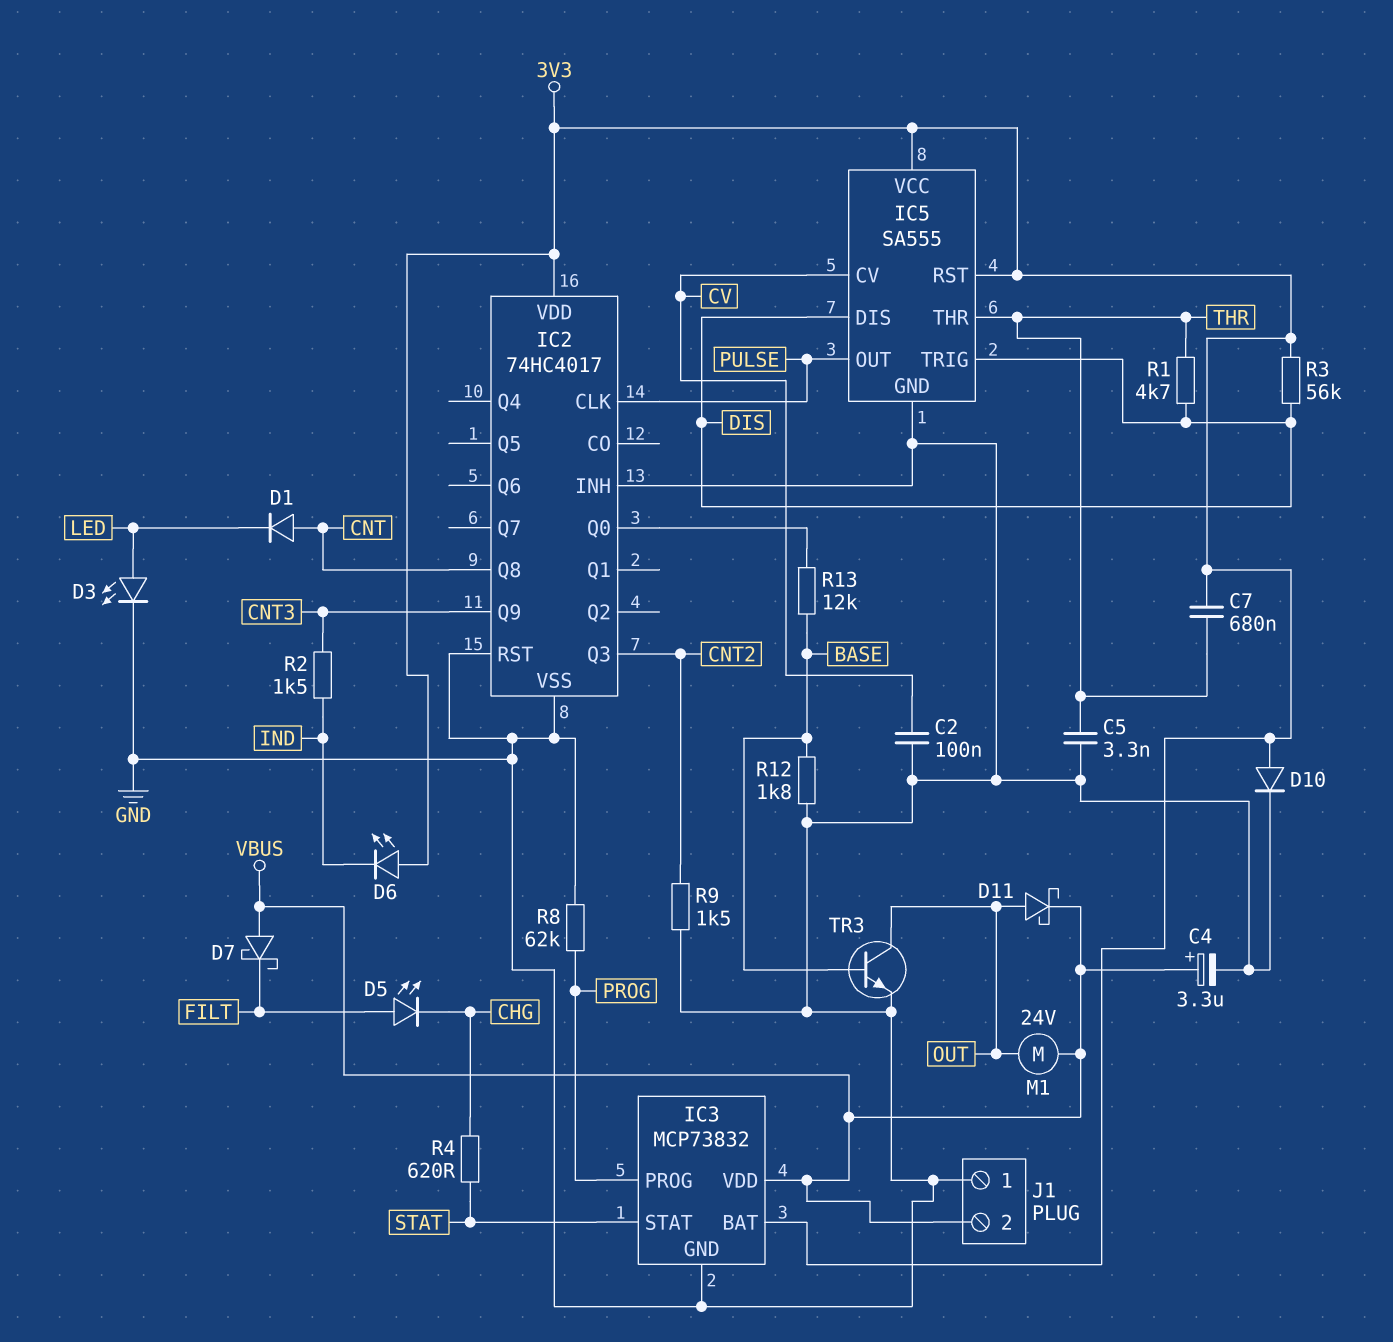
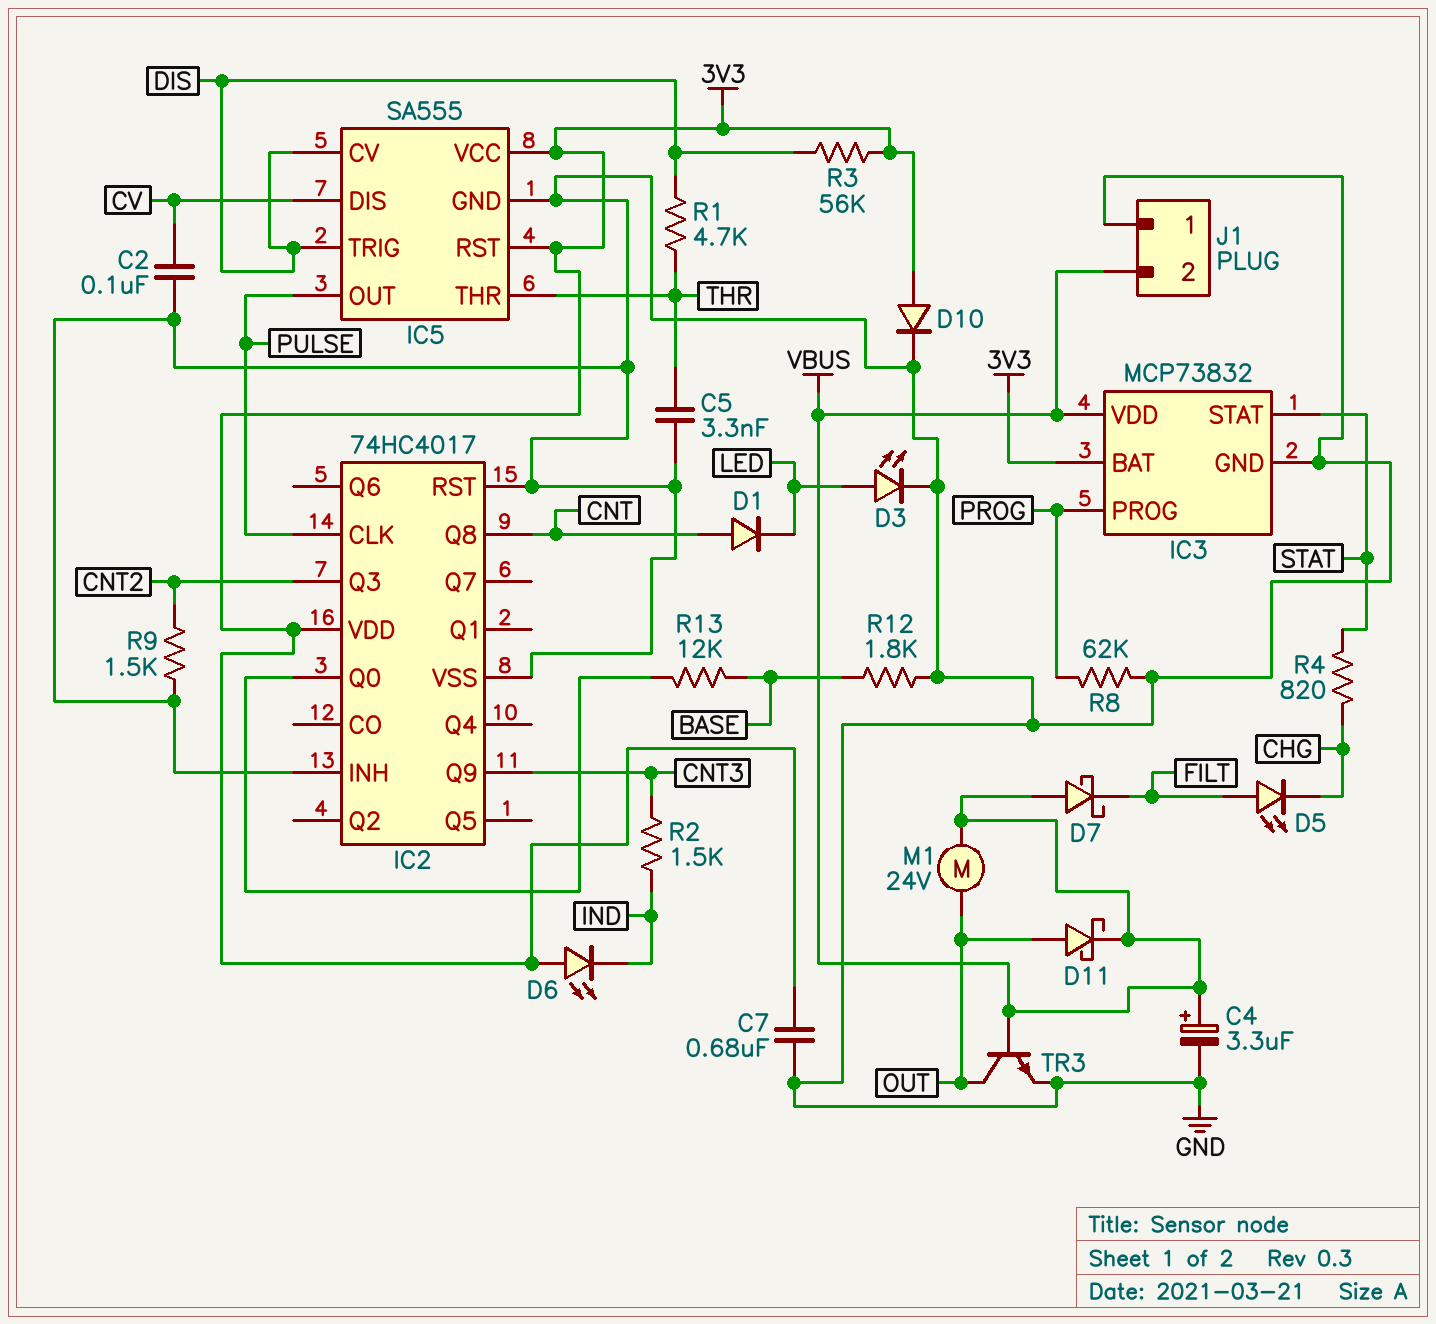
C7: 680nF (3V3, THR) -> 680nF (3V3, GND)
IC5 pin CV: CV -> DIS
IC5 pin DIS: DIS -> CV
R4: 620 (CHG, STAT) -> 820 (CHG, STAT)
TR3: NPN (B BASE, C OUT, E GND) -> NPN (B VBUS, C OUT, E GND)

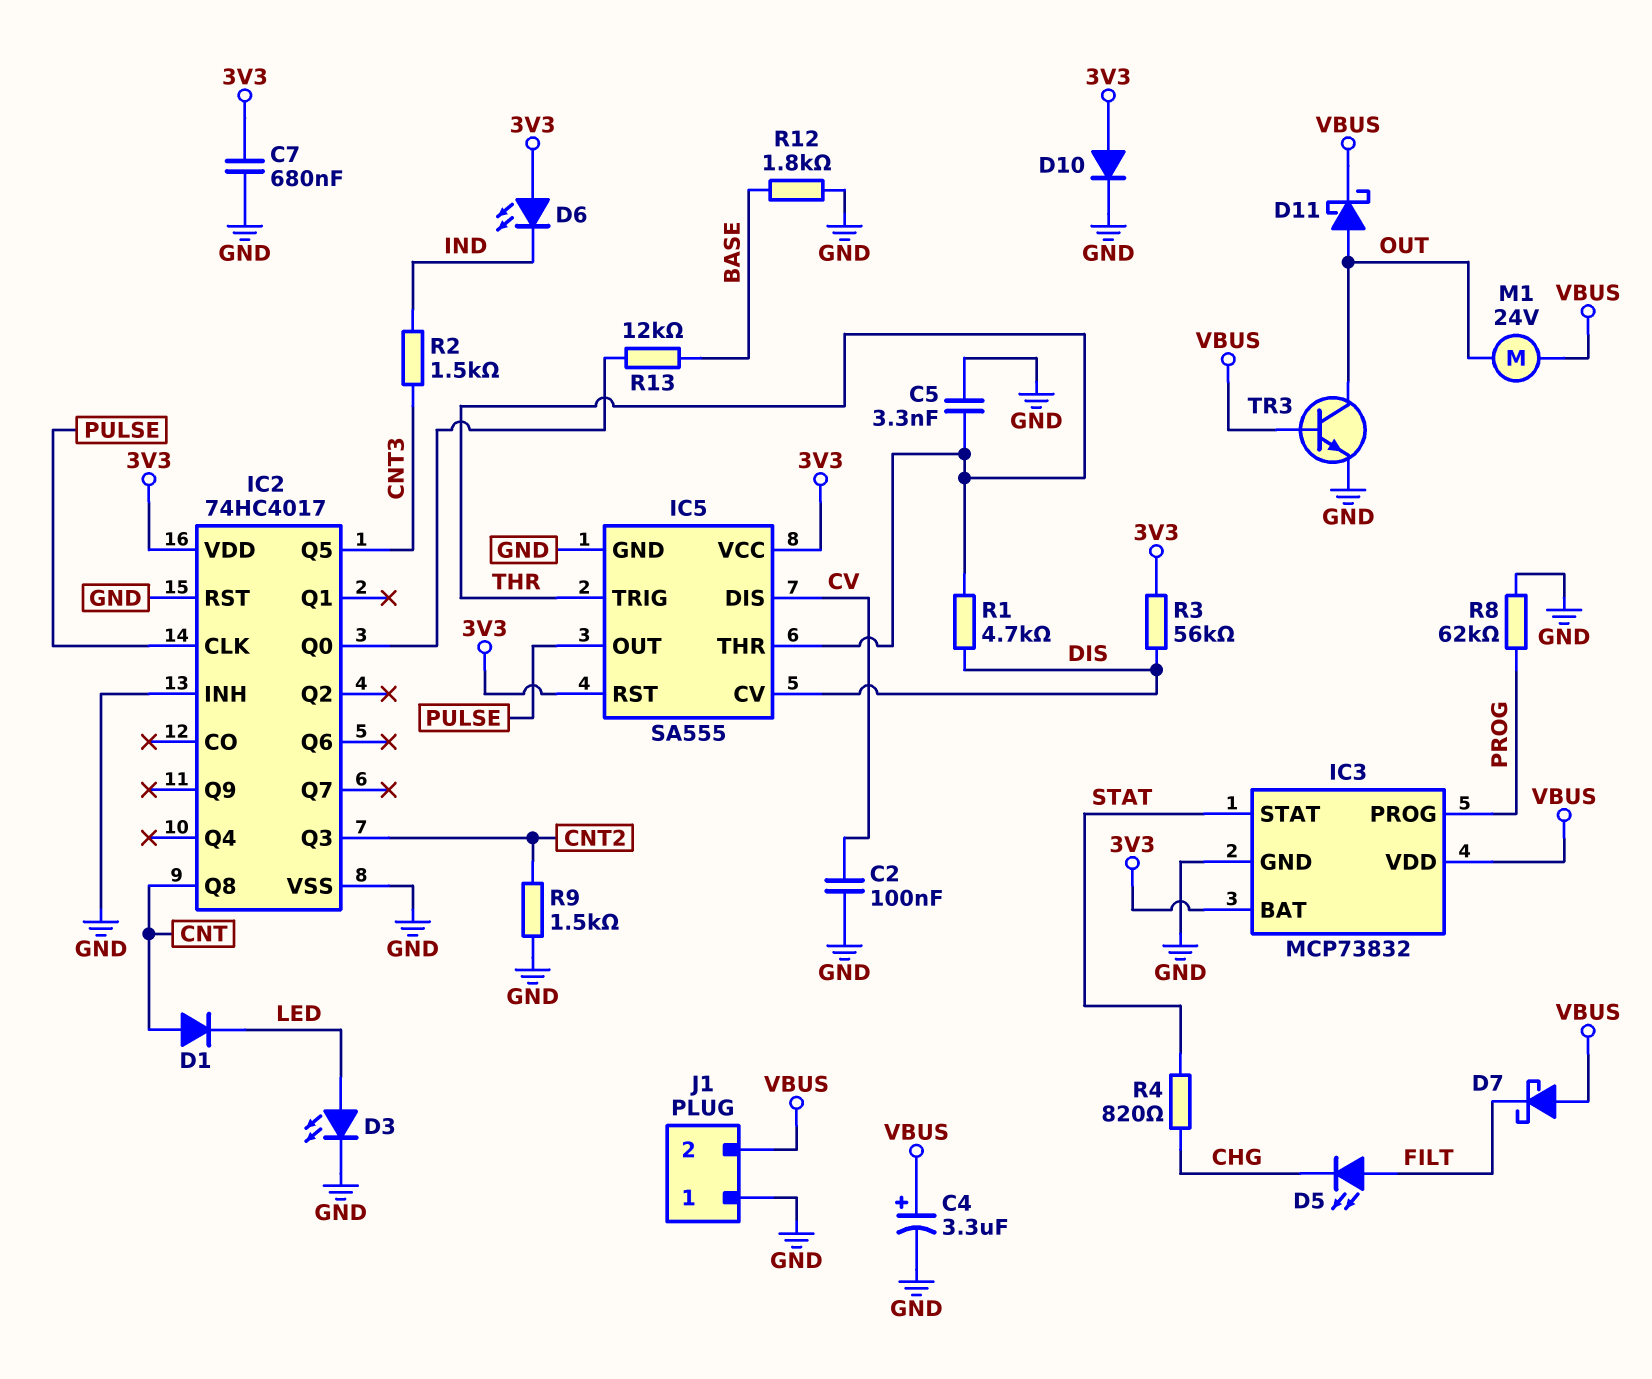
IC2 pin Q5: none -> CNT3
IC2 pin Q9: CNT3 -> none
IC5 pin TRIG: DIS -> THR

